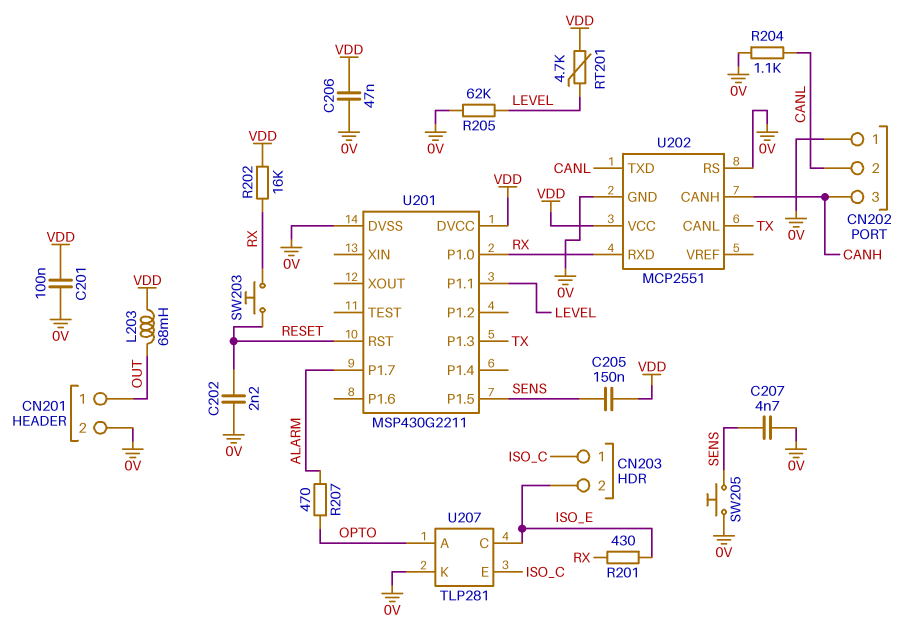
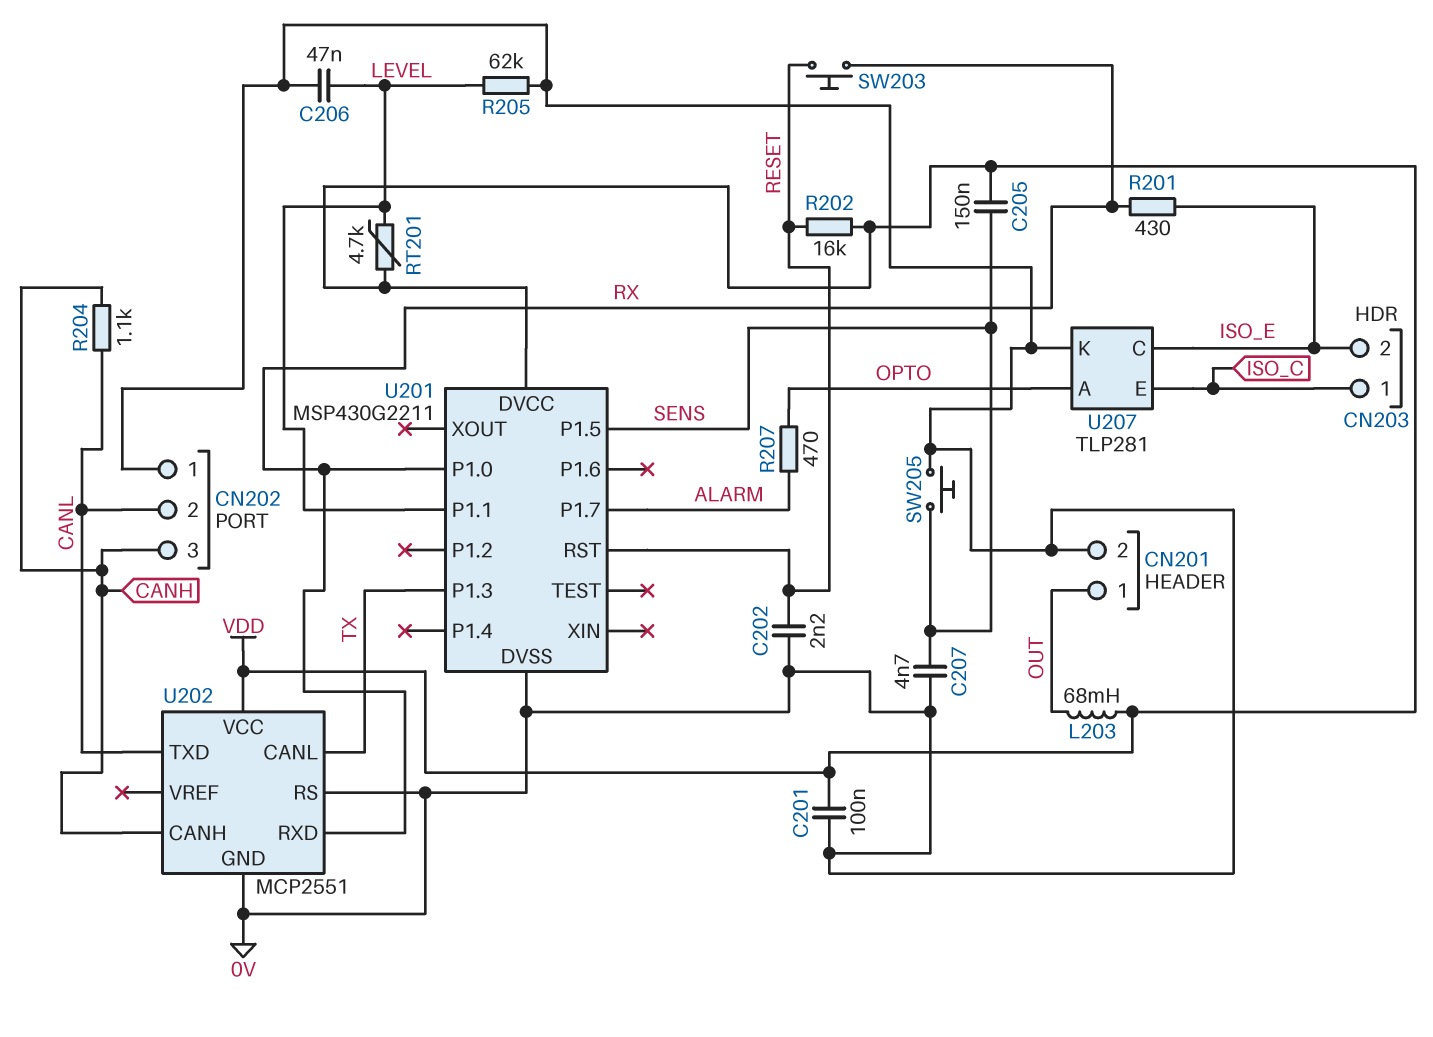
C206: 47nF (0V, VDD) -> 47nF (0V, LEVEL)
R202: 16k (RX, VDD) -> 16k (RESET, VDD)
R204: 1.1k (0V, CANL) -> 1.1k (CANH, CANL)

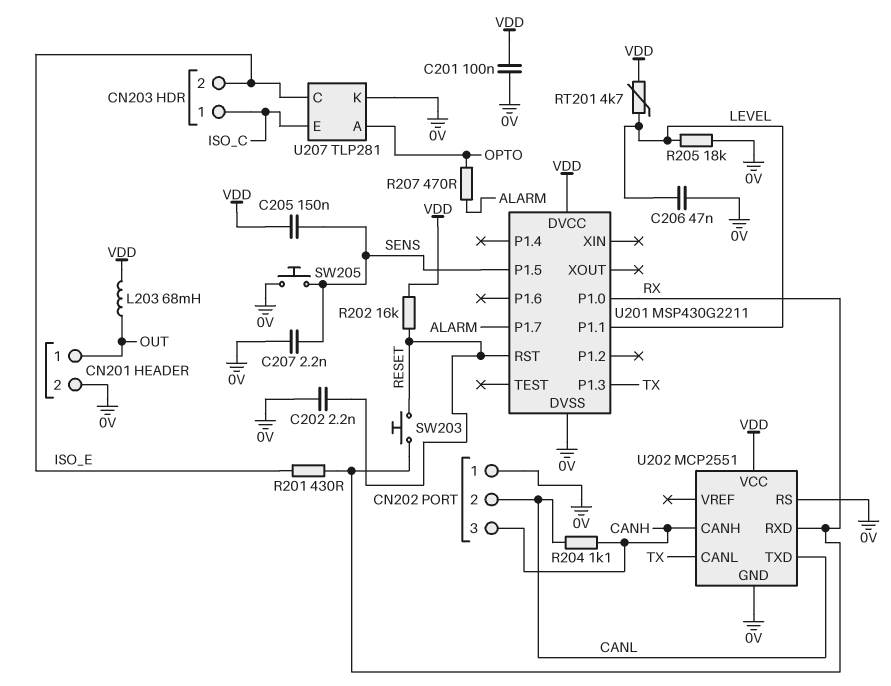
C207: 4.7nF (0V, SENS) -> 2.2nF (0V, SENS)
R205: 62k (0V, LEVEL) -> 18k (0V, LEVEL)

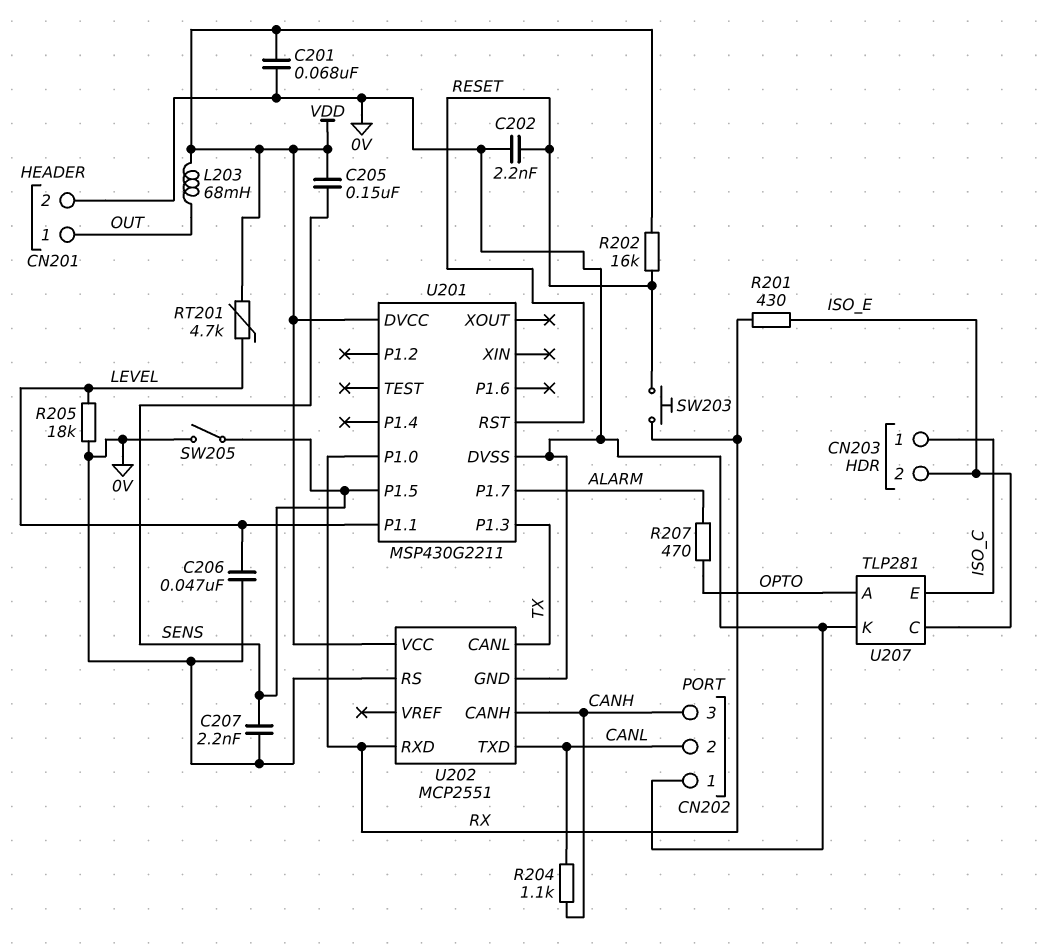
C201: 100nF (0V, VDD) -> 68nF (0V, VDD)
SW205: button (0V, SENS) -> switch (0V, SENS)

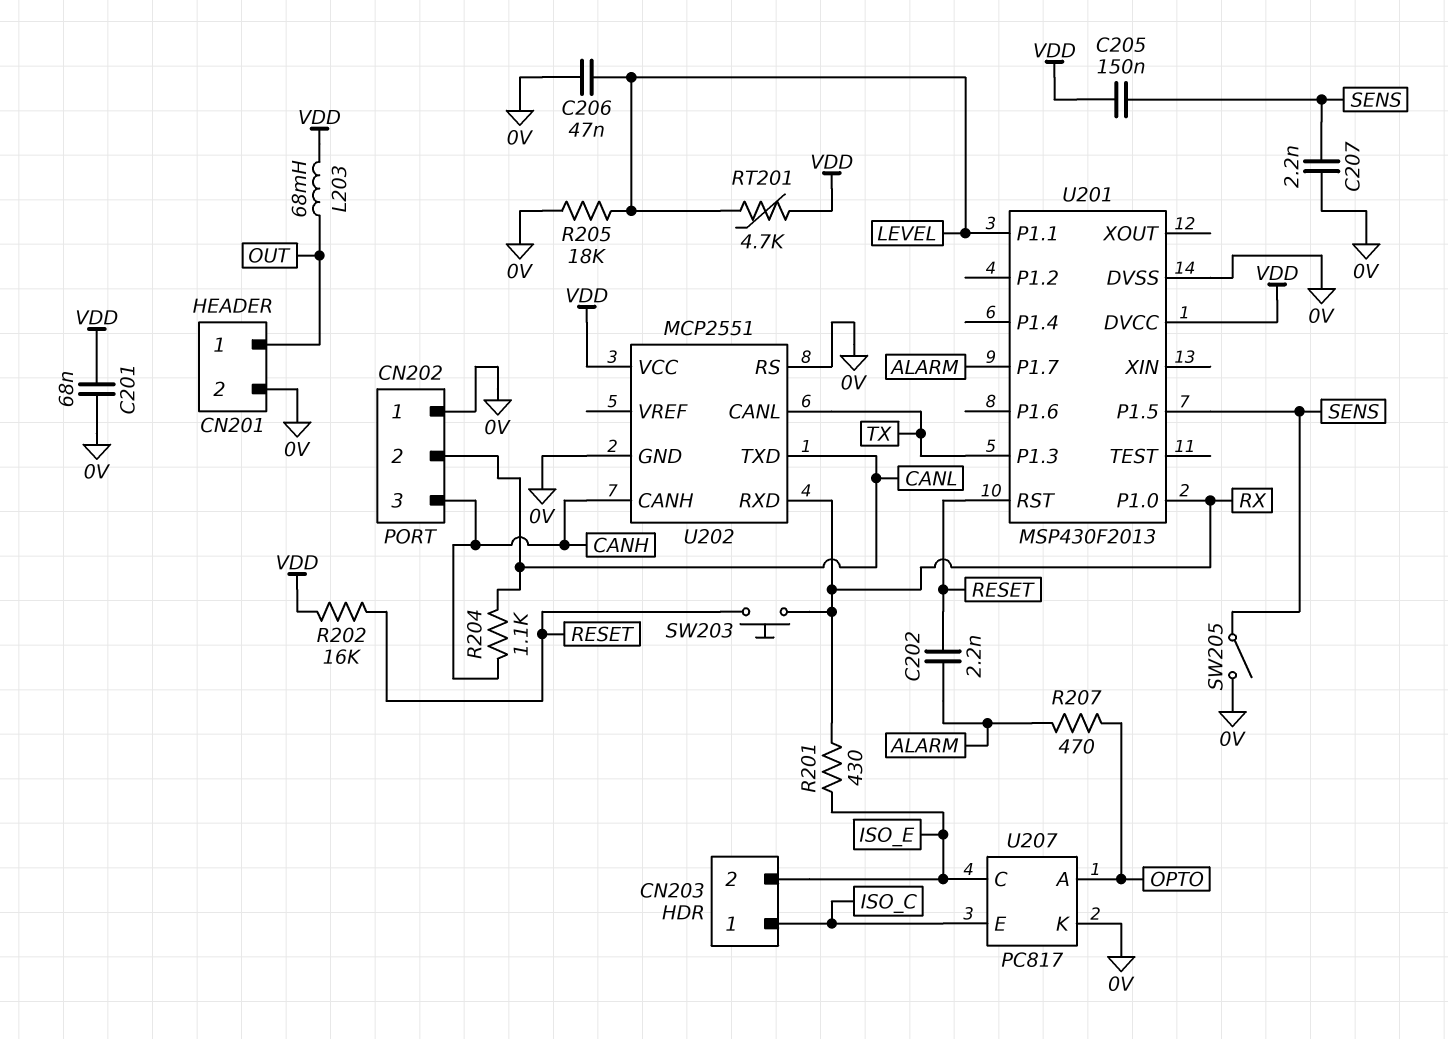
C202: 2.2nF (0V, RESET) -> 2.2nF (ALARM, RESET)
U201: MSP430G2211 -> MSP430F2013
U207: TLP281 -> PC817

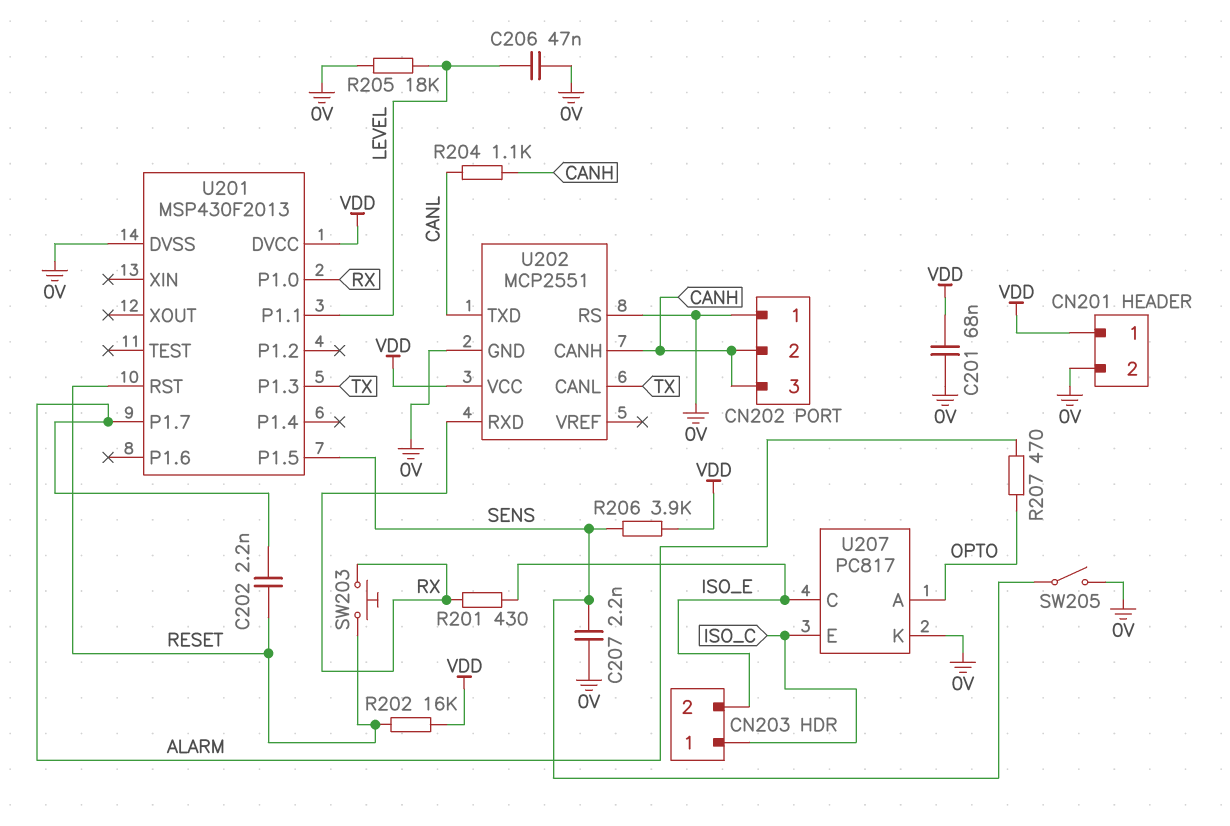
C205: 150nF (SENS, VDD) -> none
CN201 pin 1: OUT -> VDD
CN202 pin 2: CANL -> CANH
L203: 68mH (OUT, VDD) -> none
R206: none -> 3.9k (SENS, VDD)
RT201: 4.7k (LEVEL, VDD) -> none

